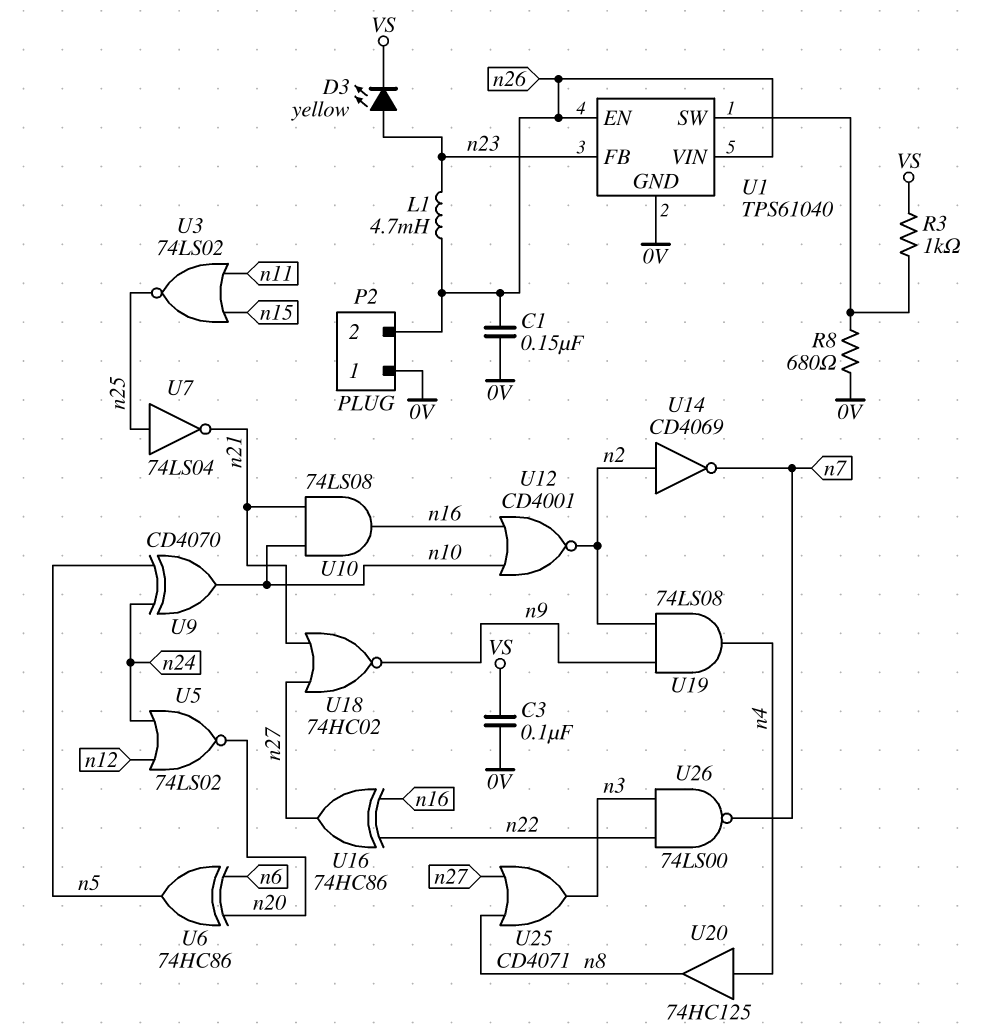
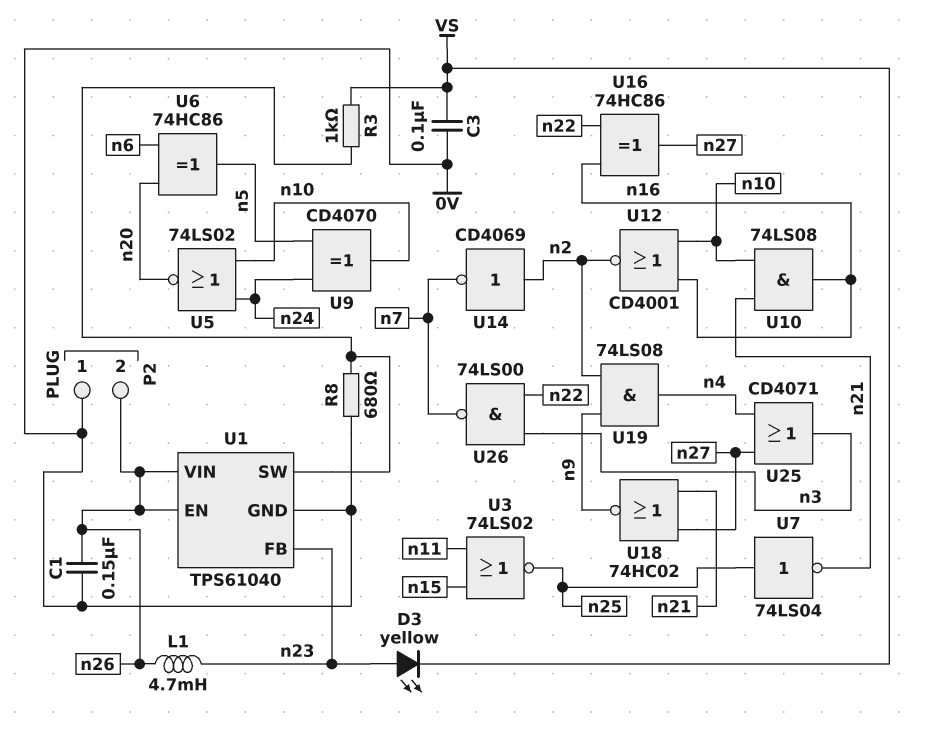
U5: NOR 74LS02 (in n12, in n24, out n20) -> NOR 74LS02 (in n10, in n24, out n20)
U20: buffer 74HC125 (in n4, out n8) -> none
U25: OR CD4071 (in n8, in n27, out n3) -> OR CD4071 (in n4, in n27, out n3)

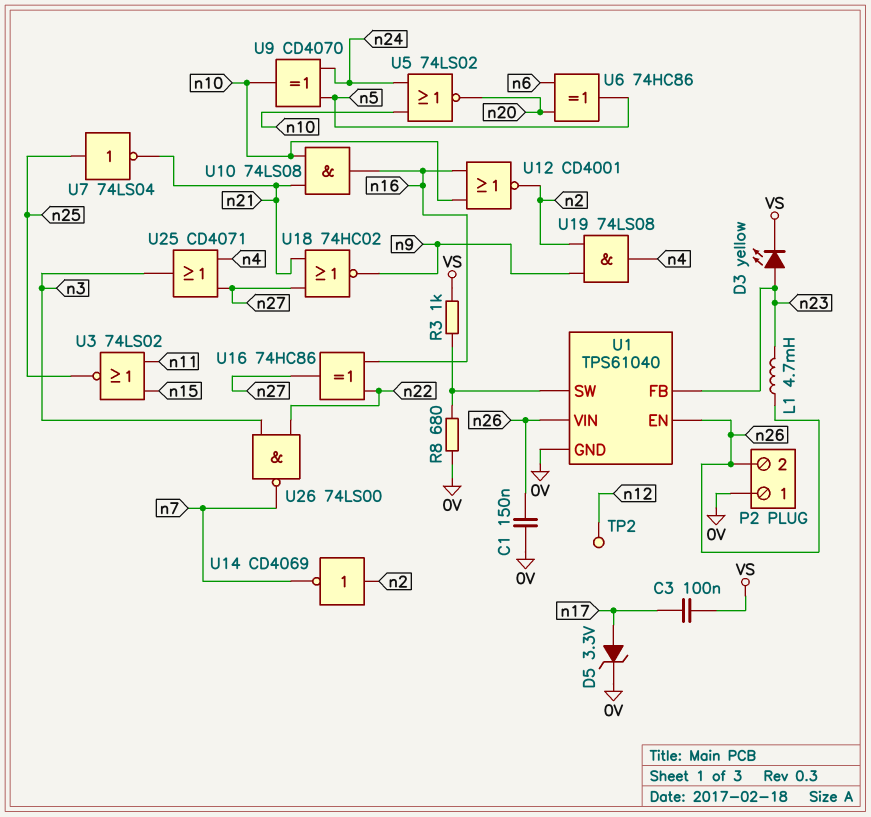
C3: 100nF (0V, VS) -> 100nF (VS, n17)
D5: none -> zener 3.3V (A n17, K 0V)
TP2: none -> test point (n12)

